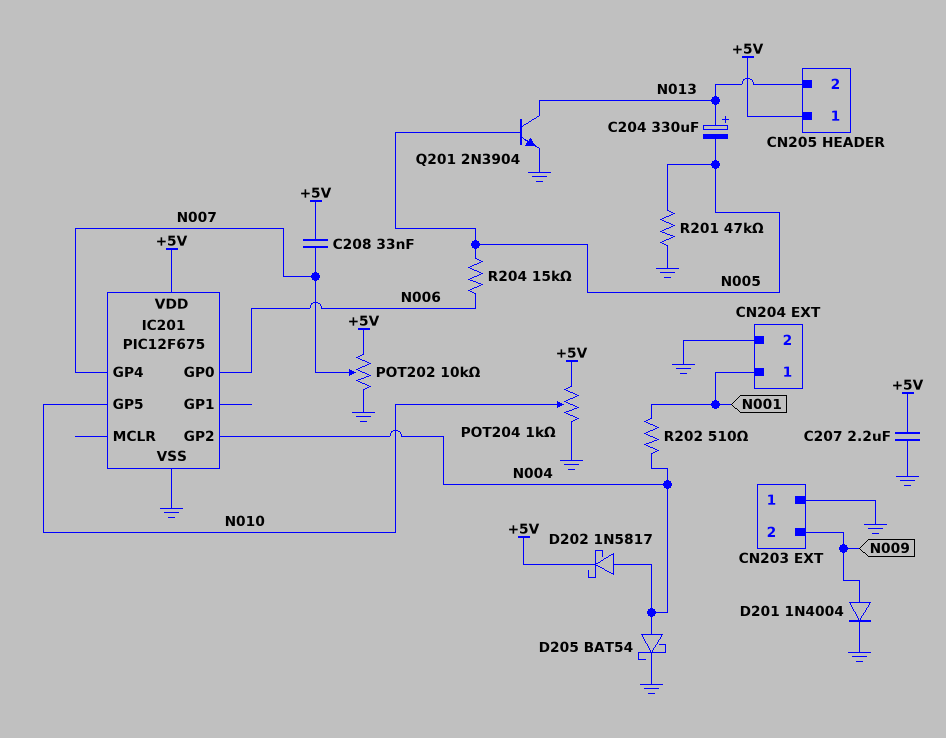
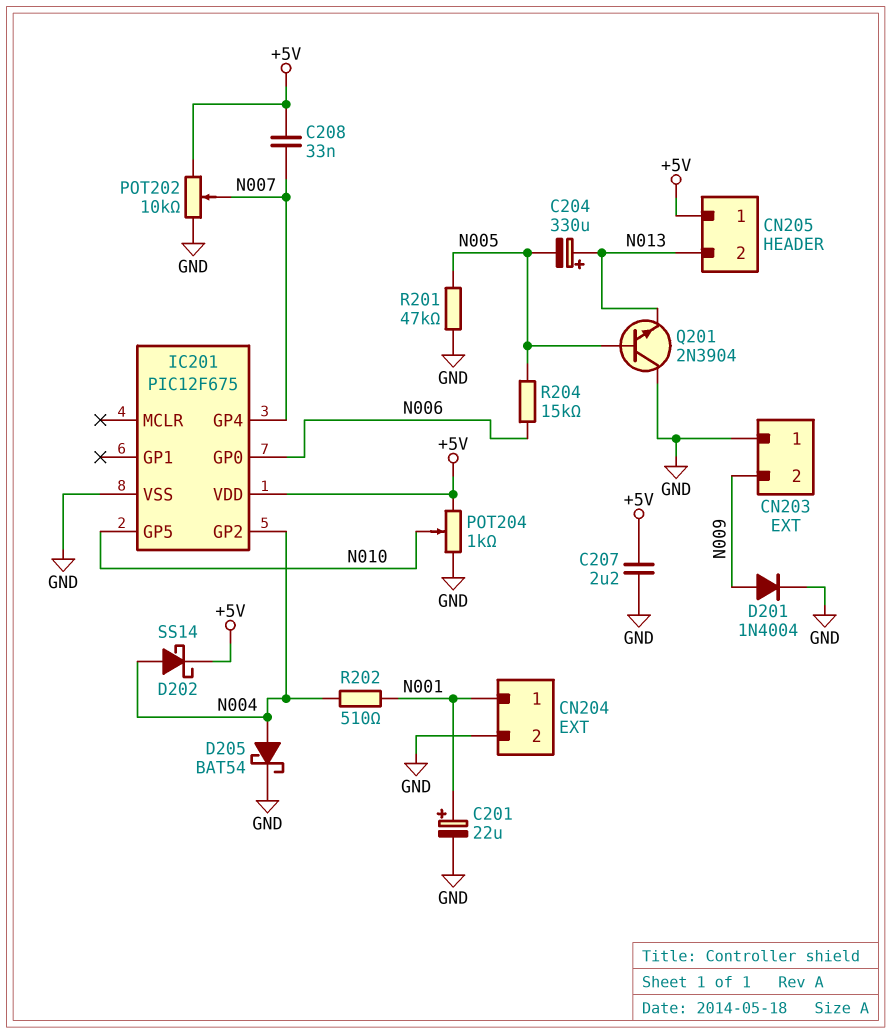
C201: none -> 22uF (plus N001, minus GND)
D202: schottky 1N5817 (A N004, K +5V) -> schottky SS14 (A N004, K +5V)
Q201: NPN 2N3904 (B N005, C N013, E GND) -> NPN 2N3904 (B N005, C GND, E N013)

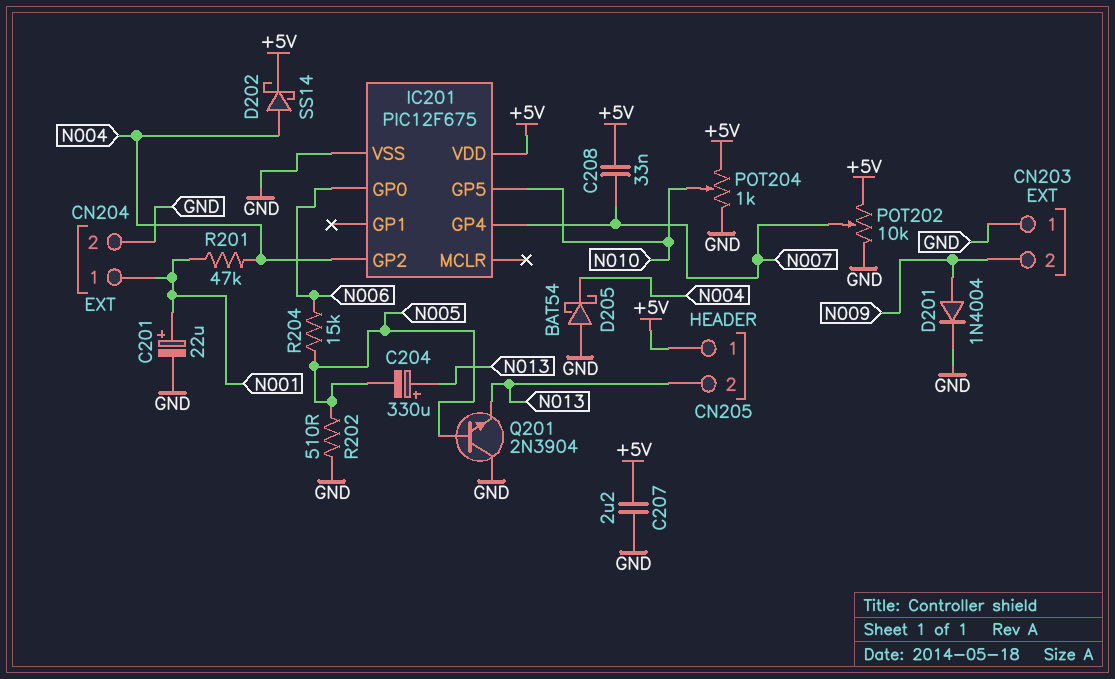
D205: schottky BAT54 (A N004, K GND) -> schottky BAT54 (A GND, K N004)
R201: 47k (GND, N005) -> 47k (N001, N004)
R202: 510 (N001, N004) -> 510 (GND, N005)

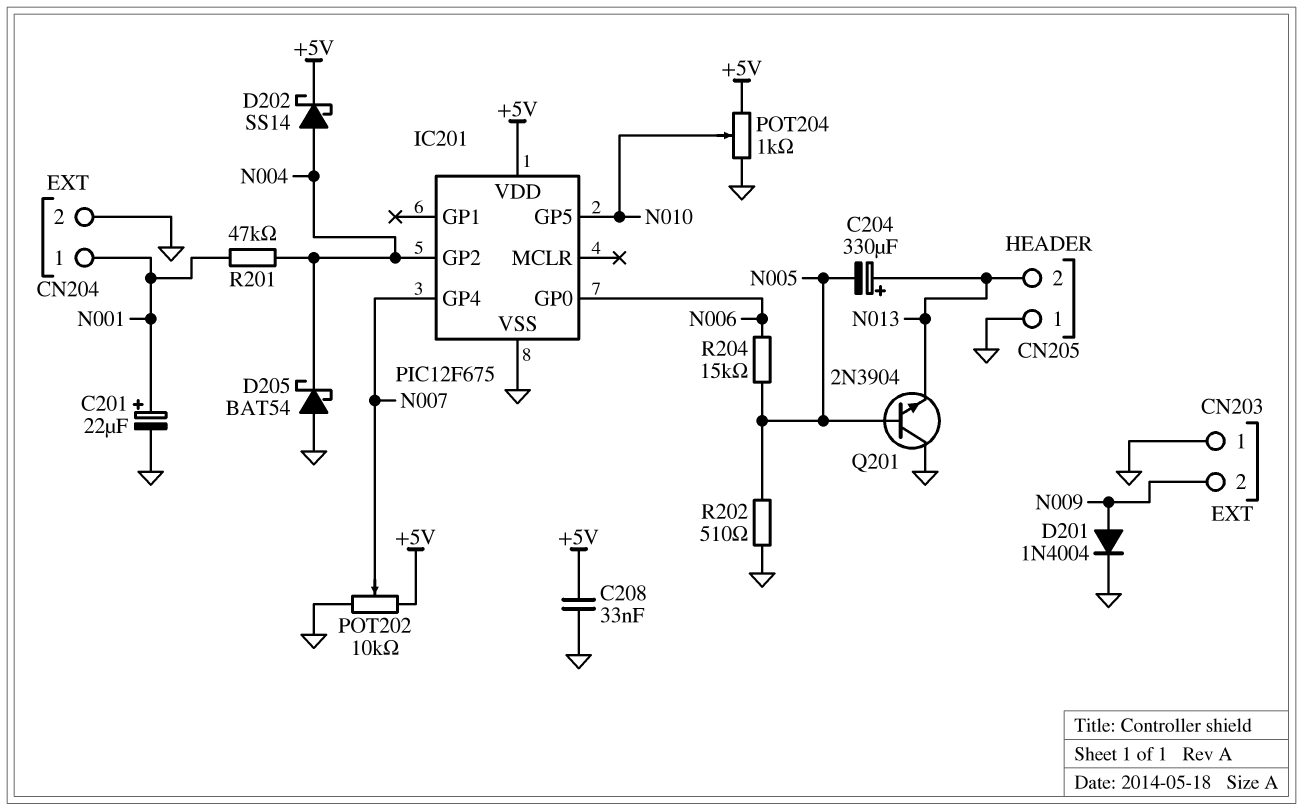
C207: 2.2uF (+5V, GND) -> none
C208: 33nF (+5V, N007) -> 33nF (+5V, GND)
CN205 pin 1: +5V -> GND

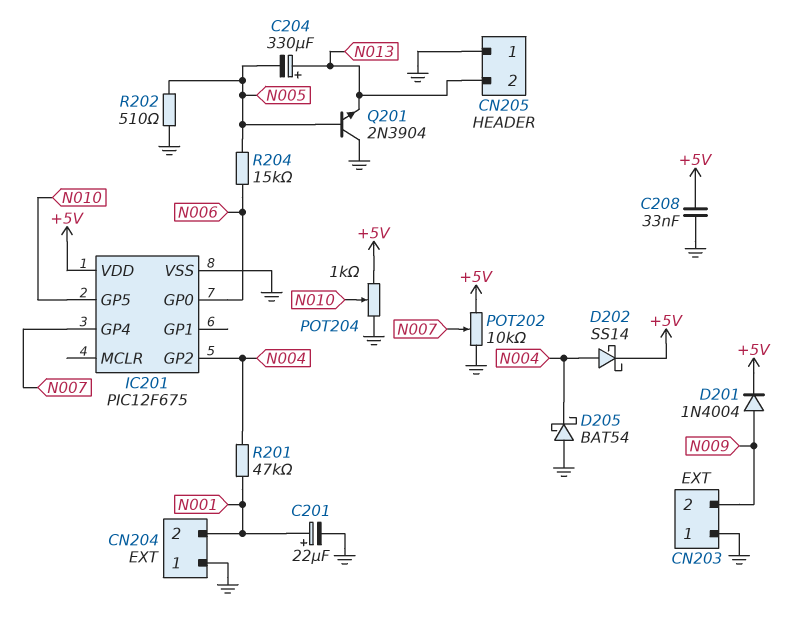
CN204 pin 1: N001 -> GND
CN204 pin 2: GND -> N001
D201: diode 1N4004 (A N009, K GND) -> diode 1N4004 (A N009, K +5V)

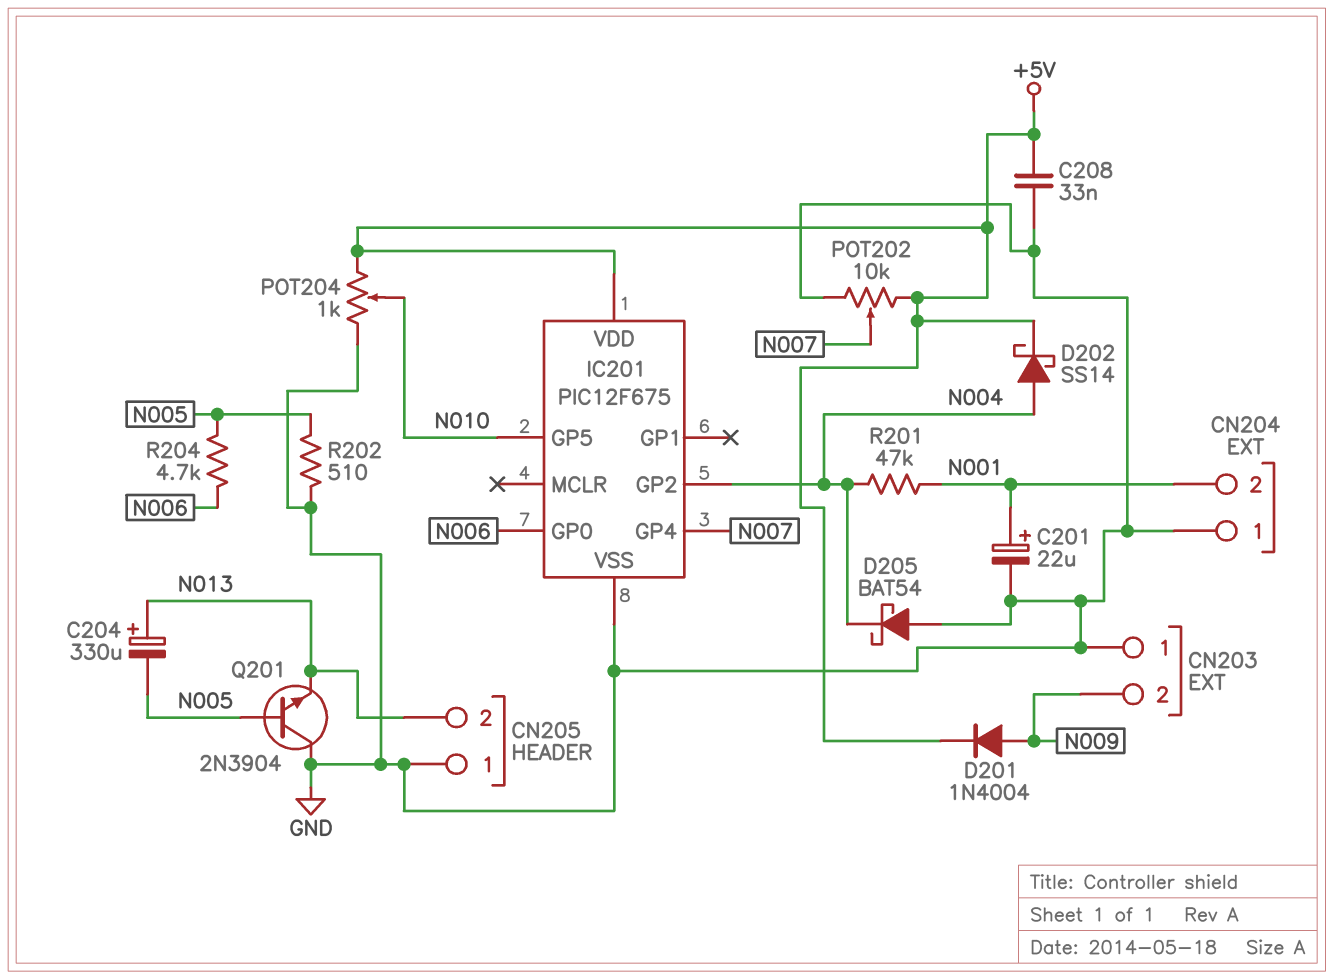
R204: 15k (N005, N006) -> 4.7k (N005, N006)

